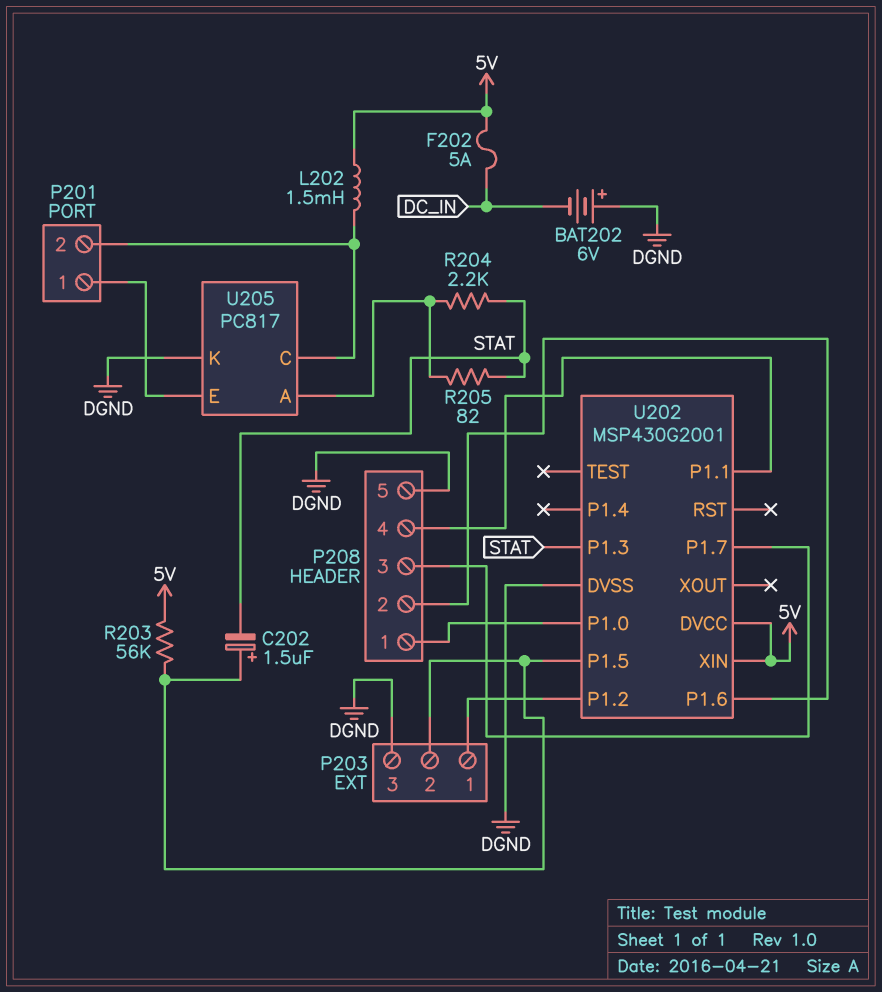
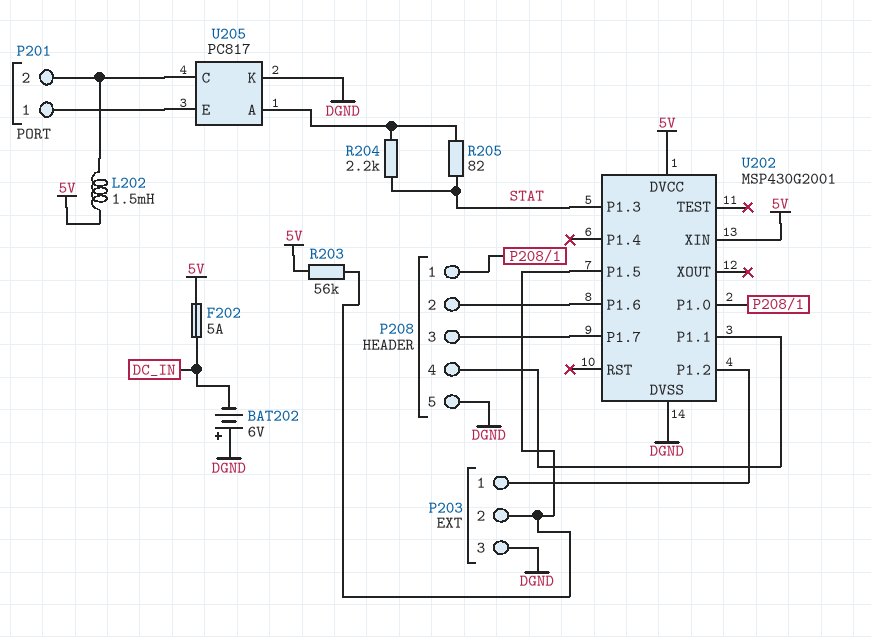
C202: 1.5uF (plus P203/2, minus STAT) -> none

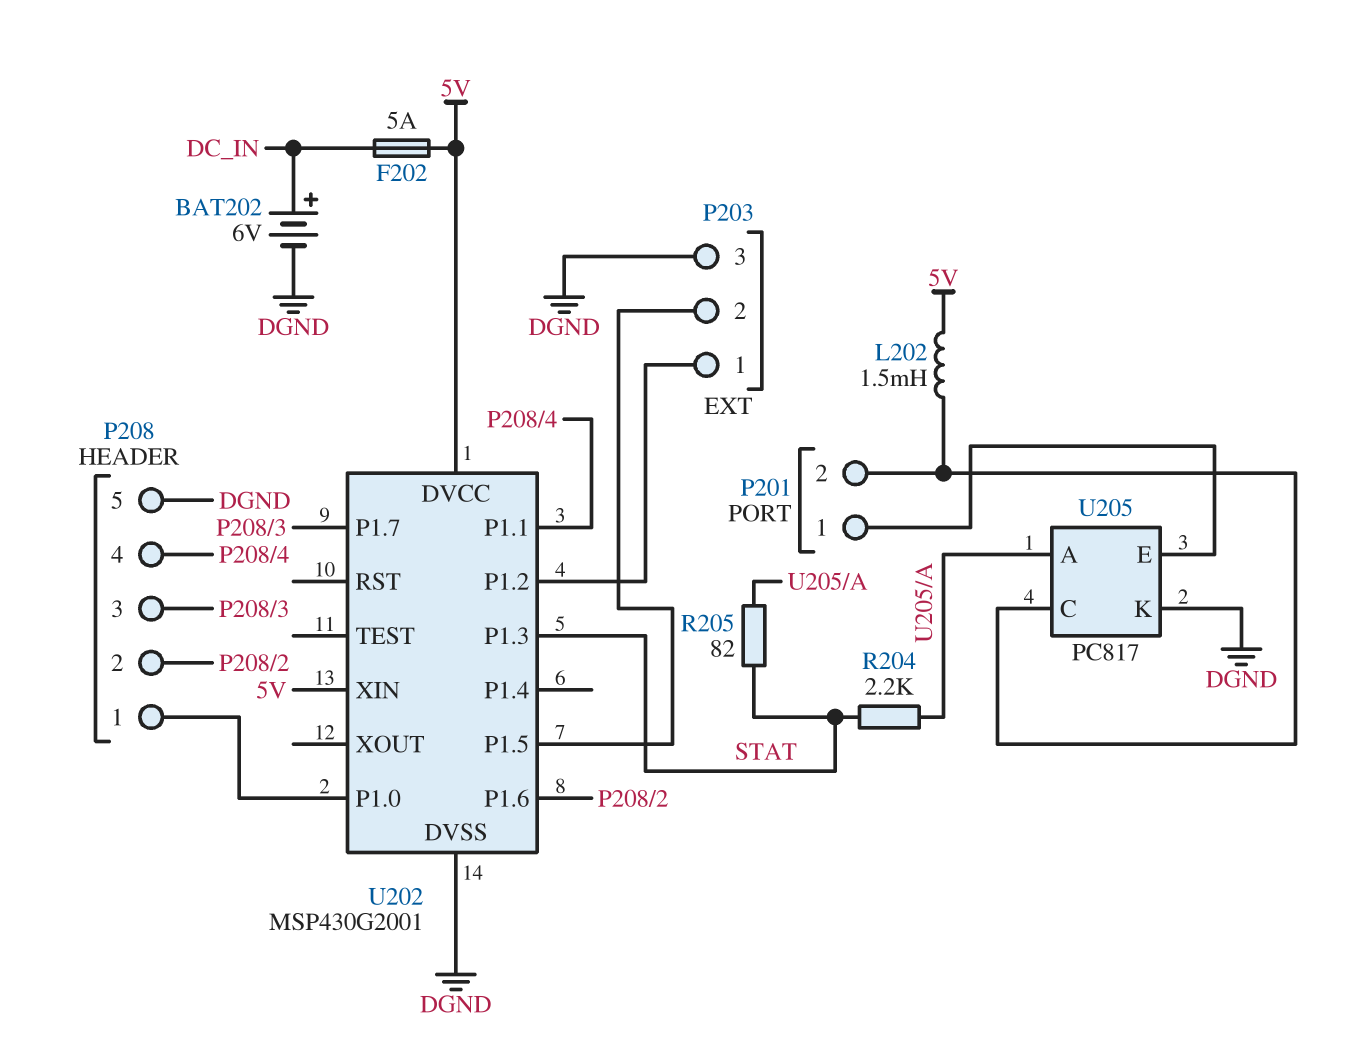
BAT202: 6V (plus DGND, minus DC_IN) -> 6V (plus DC_IN, minus DGND)
R203: 56k (5V, P203/2) -> none

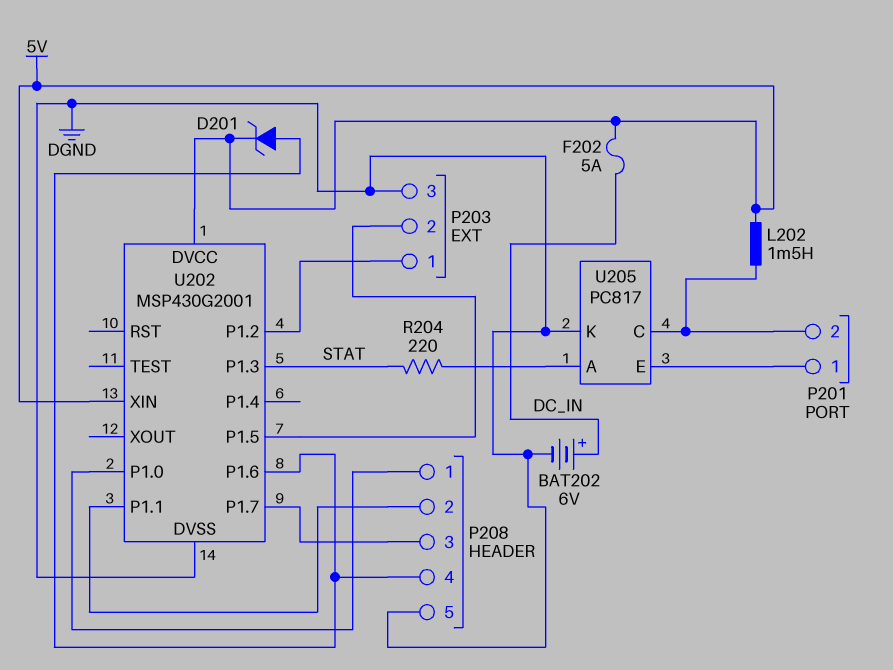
D201: none -> zener (A P208/4, K 5V)
R204: 2.2k (STAT, U205/A) -> 220 (STAT, U205/A)
R205: 82 (STAT, U205/A) -> none
U202 pin P1.1: P208/4 -> P208/2
U202 pin P1.6: P208/2 -> P208/4

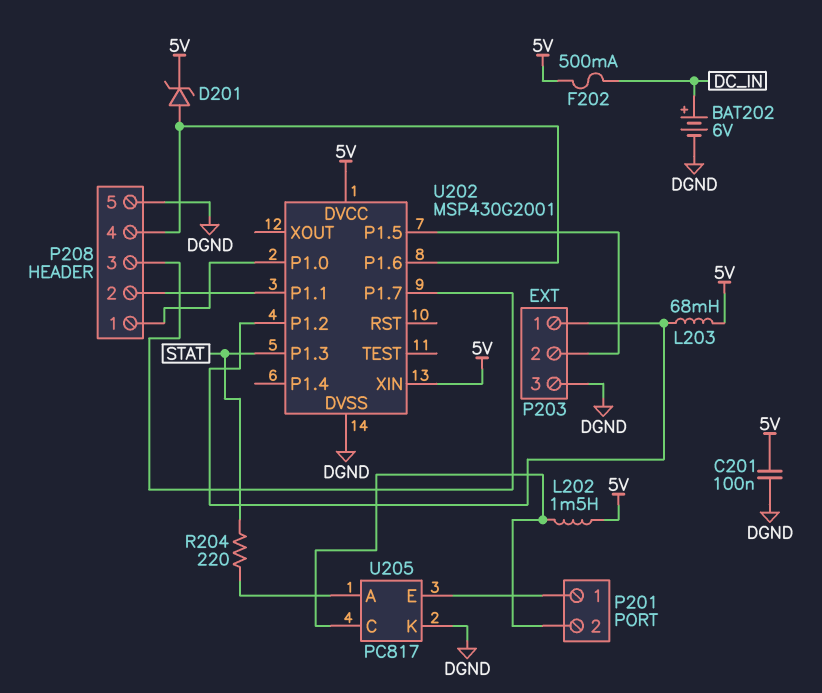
C201: none -> 100nF (5V, DGND)
F202: 5A (5V, DC_IN) -> 500mA (5V, DC_IN)
L203: none -> 68mH (5V, P203/1)

